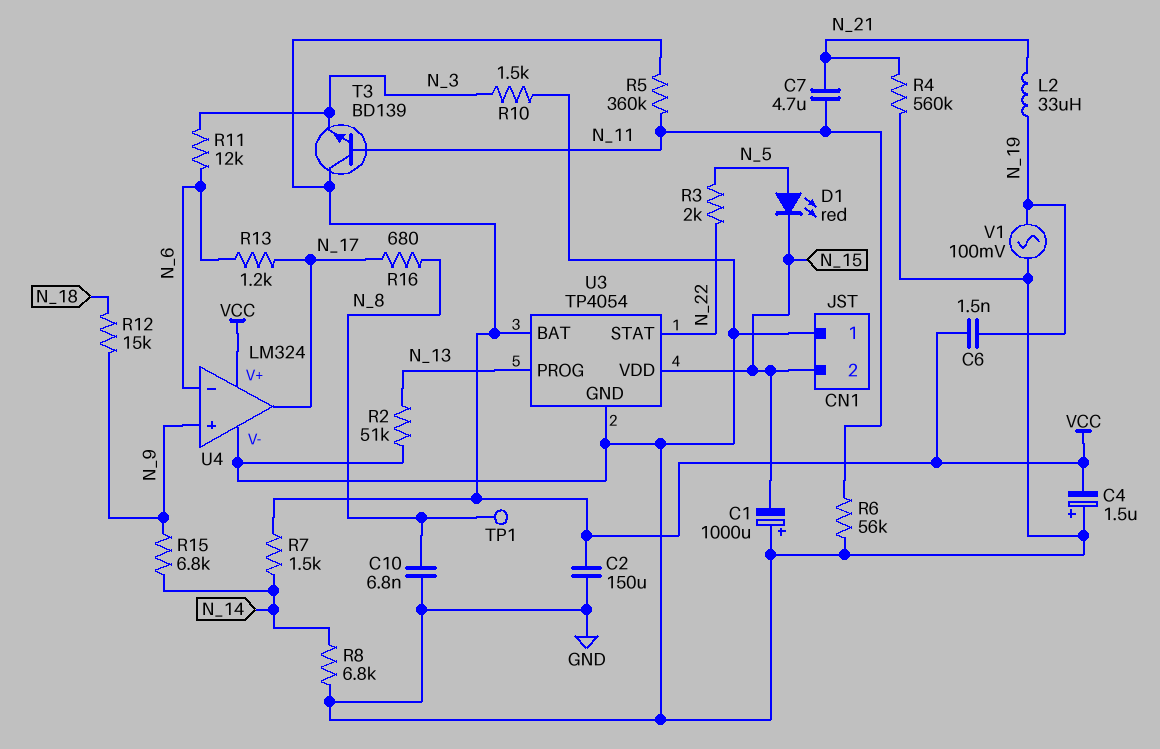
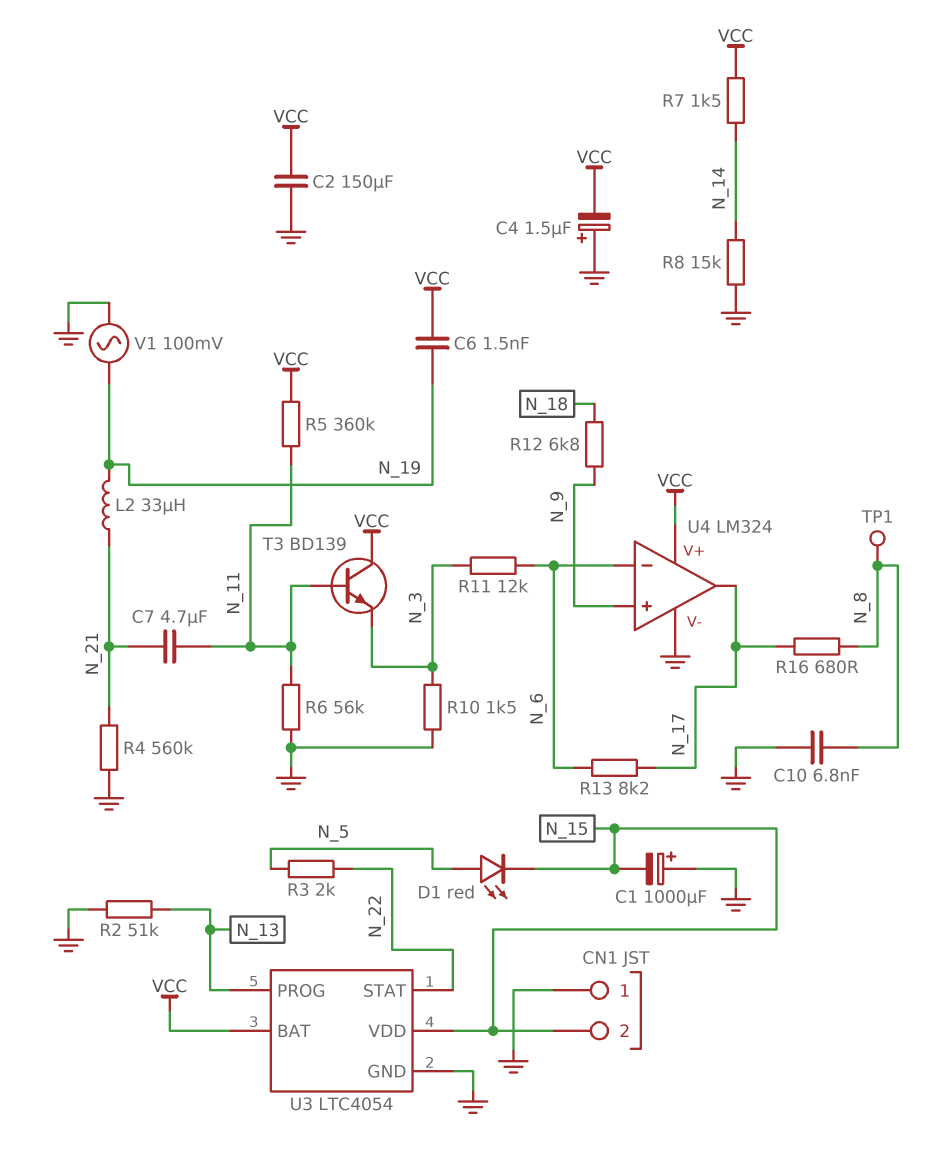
R8: 6.8k (GND, N_14) -> 15k (GND, N_14)
R12: 15k (N_9, N_18) -> 6.8k (N_9, N_18)
R13: 1.2k (N_6, N_17) -> 8.2k (N_6, N_17)
R15: 6.8k (N_9, N_14) -> none
U3: TP4054 -> LTC4054

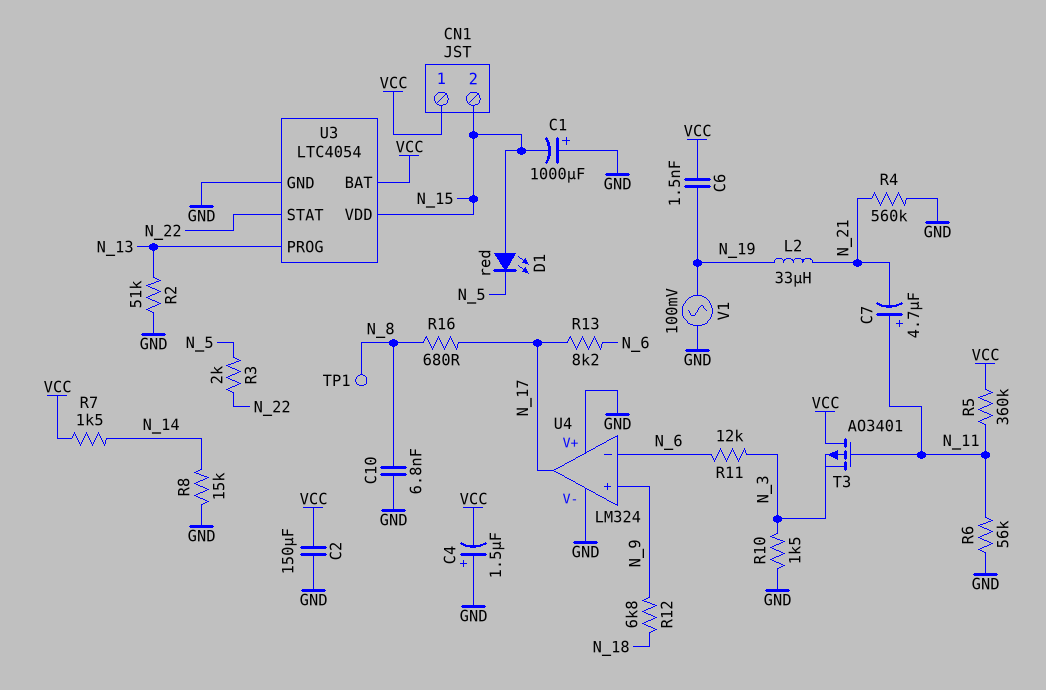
C7: 4.7uF (N_11, N_21) -> 4.7uF (plus N_11, minus N_21)
CN1 pin 1: GND -> VCC
D1: LED red (A N_5, K N_15) -> LED red (A N_15, K N_5)
T3: NPN BD139 (B N_11, C VCC, E N_3) -> PMOS AO3401 (G N_11, D VCC, S N_3)
U4 pin V+: VCC -> GND

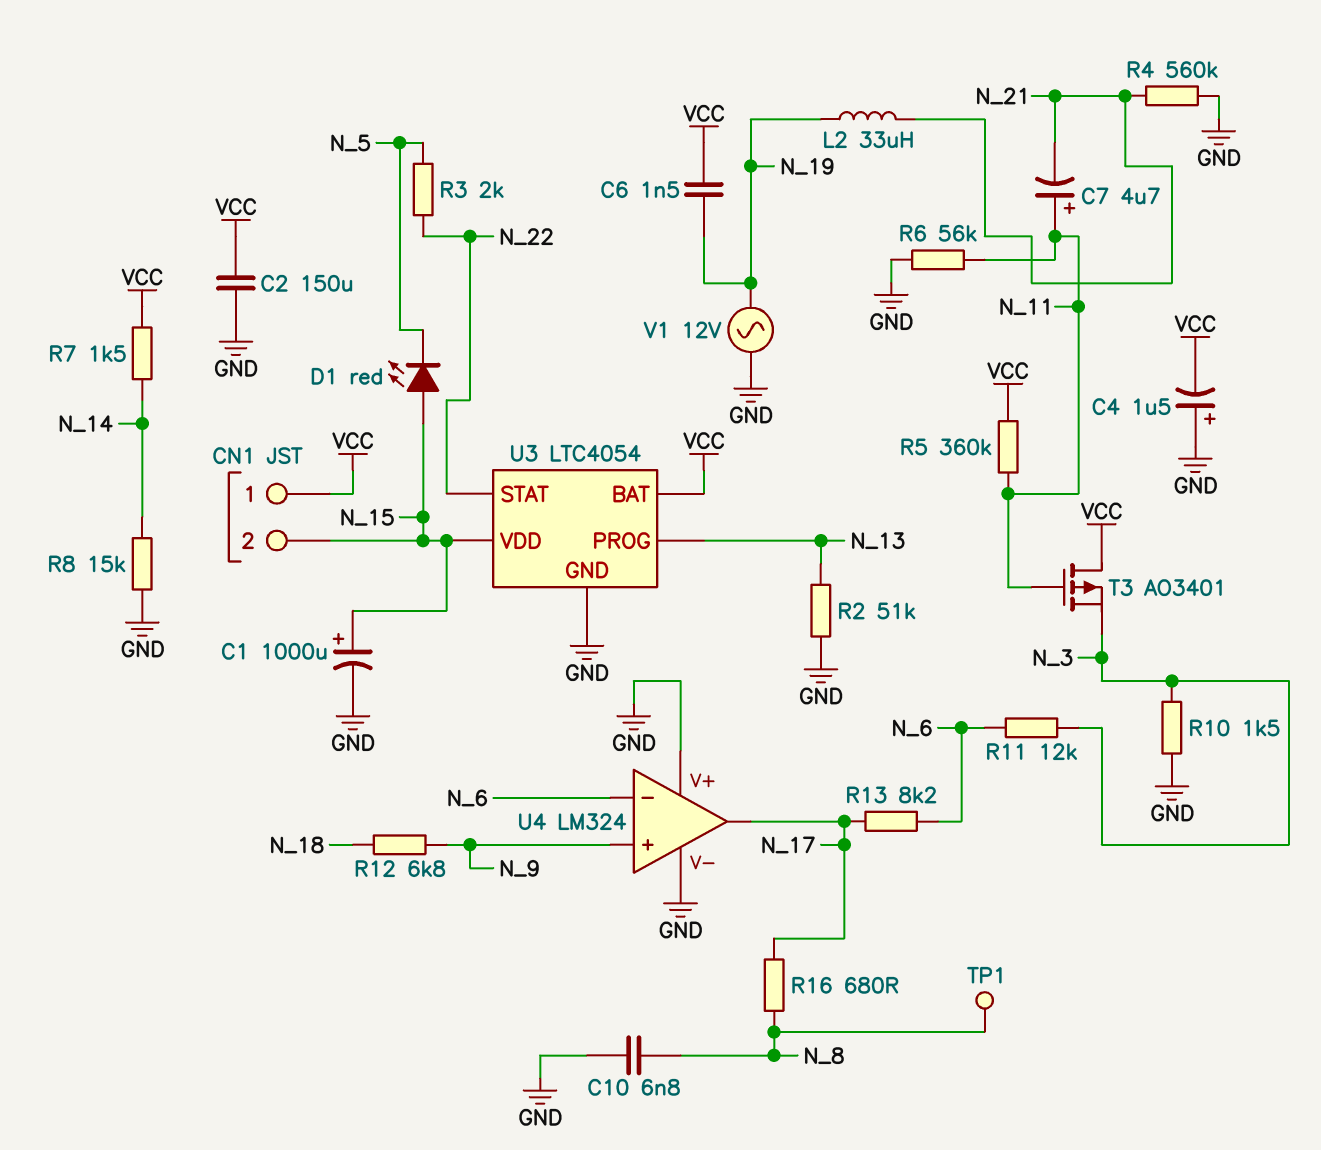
C1: 1000uF (plus GND, minus N_15) -> 1000uF (plus N_15, minus GND)
V1: AC 100mV (GND, N_19) -> AC 12V (GND, N_19)

